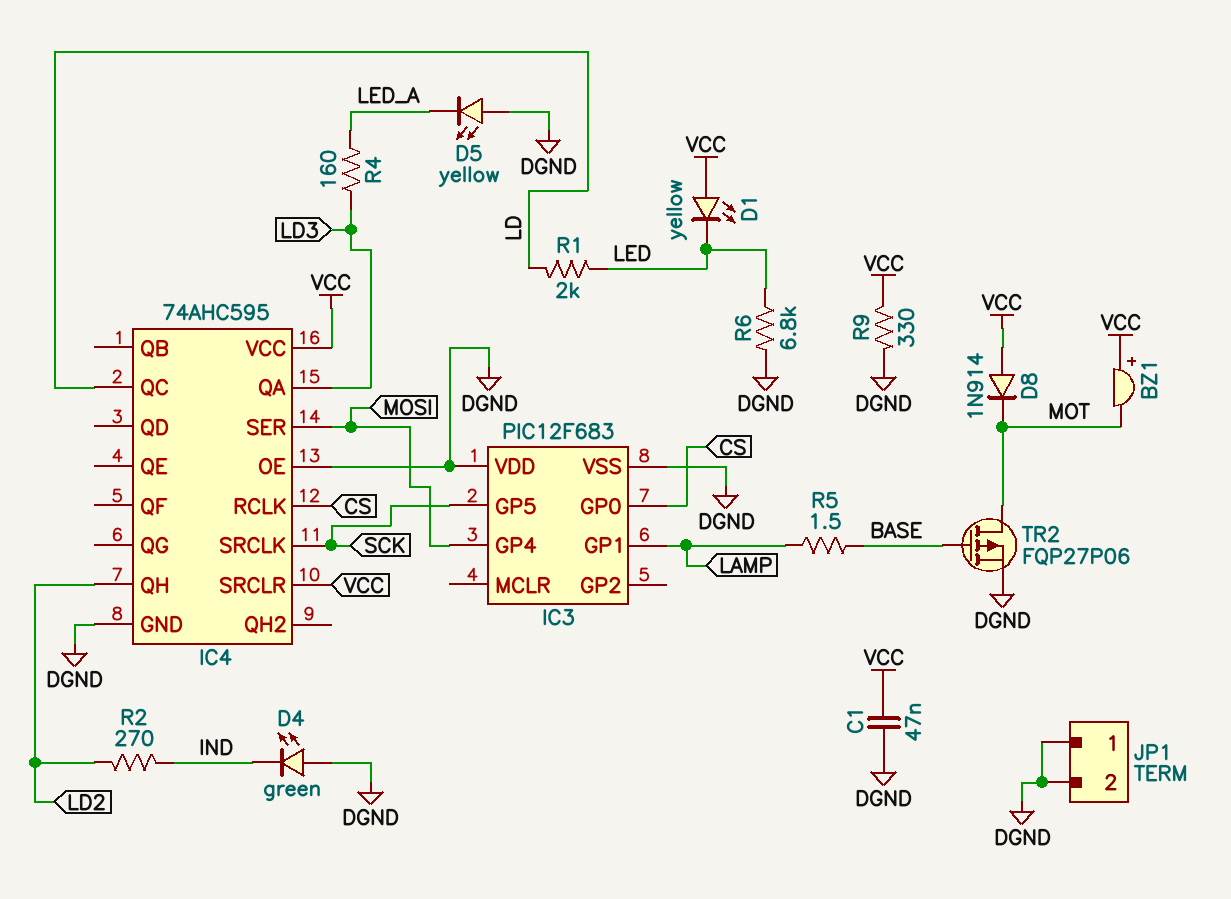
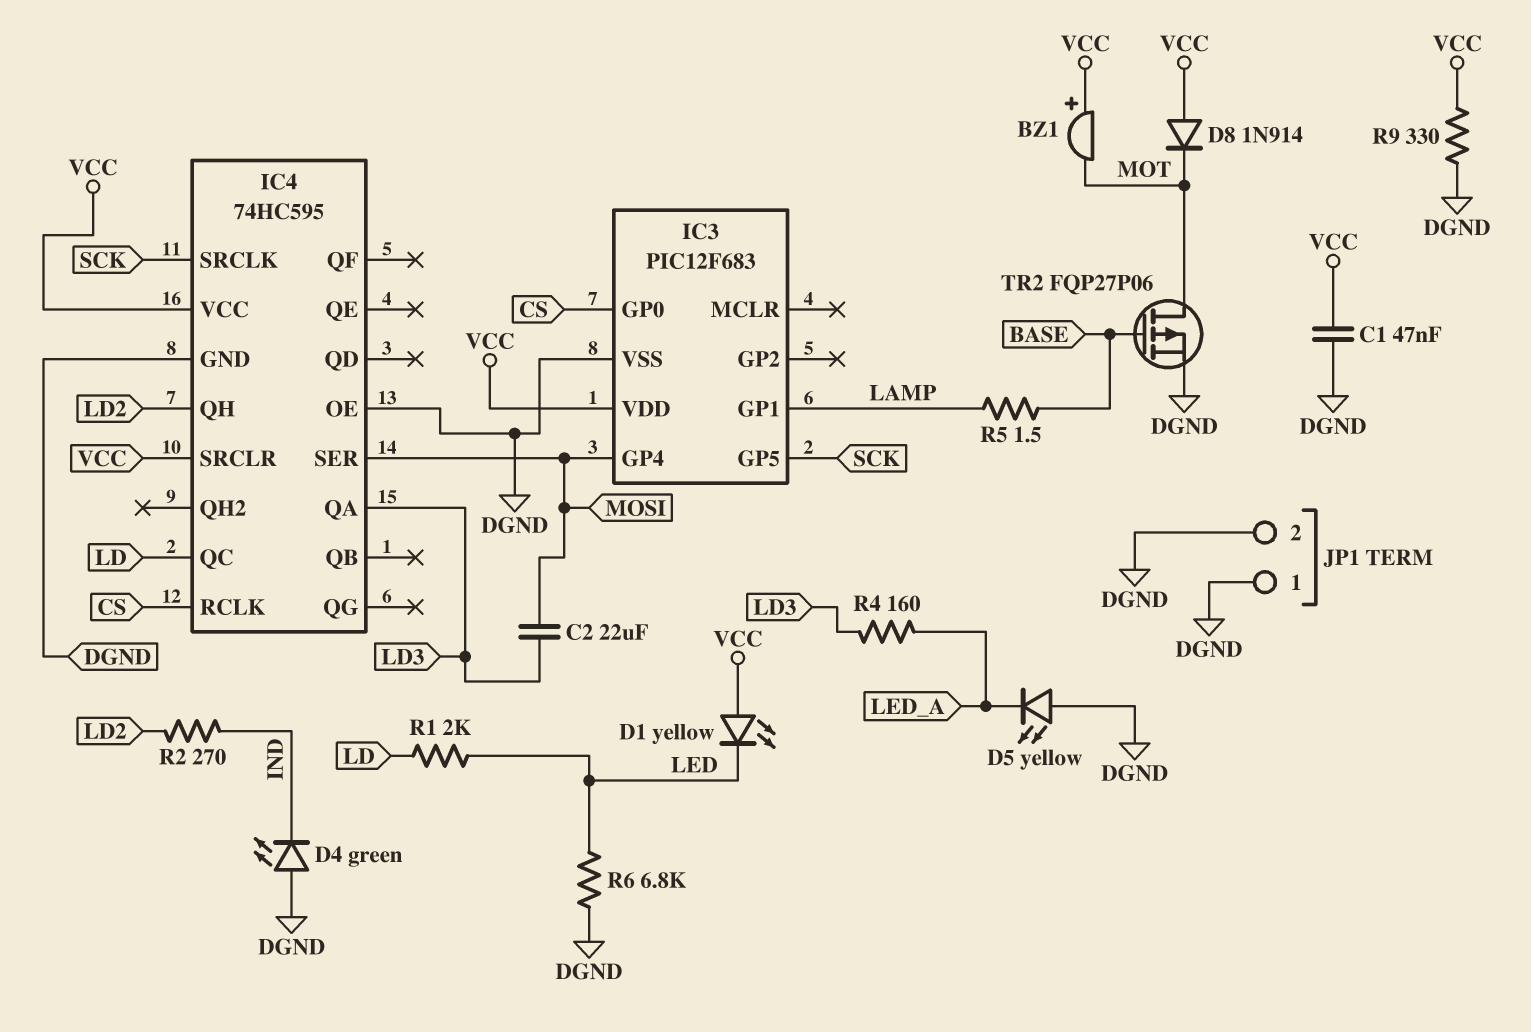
C2: none -> 22uF (LD3, MOSI)
IC3 pin VDD: DGND -> VCC
IC4: 74AHC595 -> 74HC595

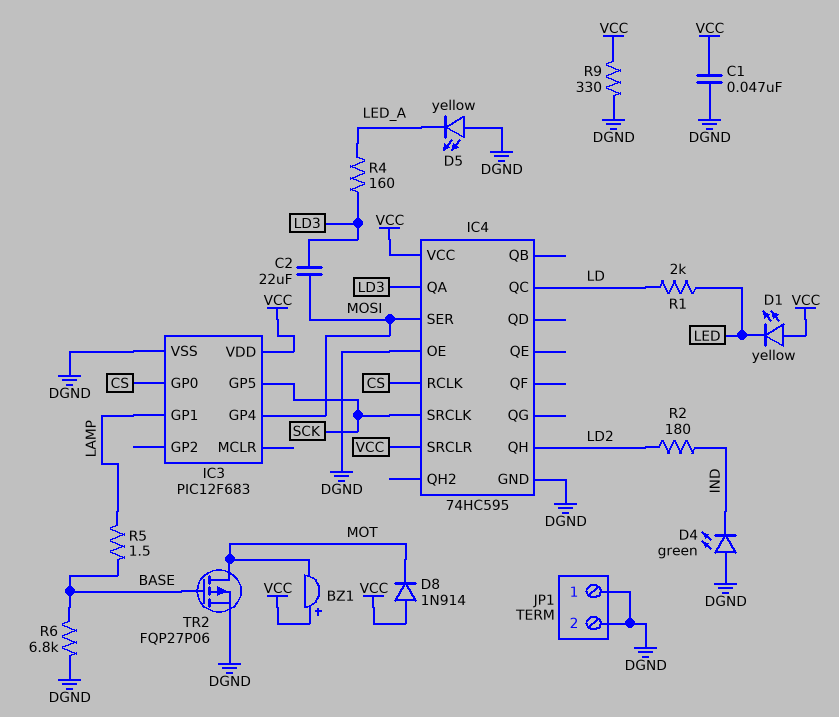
R2: 270 (IND, LD2) -> 180 (IND, LD2)
R6: 6.8k (DGND, LED) -> 6.8k (BASE, DGND)

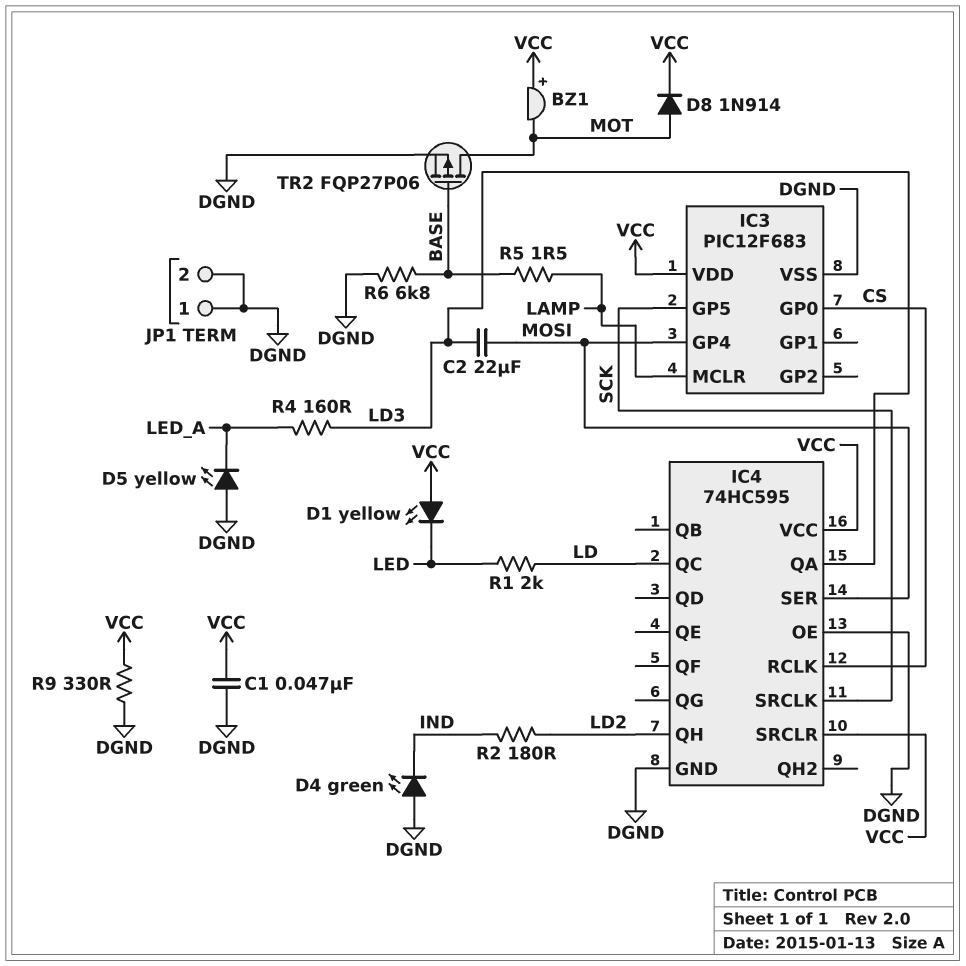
D8: diode 1N914 (A VCC, K MOT) -> diode 1N914 (A MOT, K VCC)
IC3 pin GP1: LAMP -> none
IC3 pin MCLR: none -> LAMP

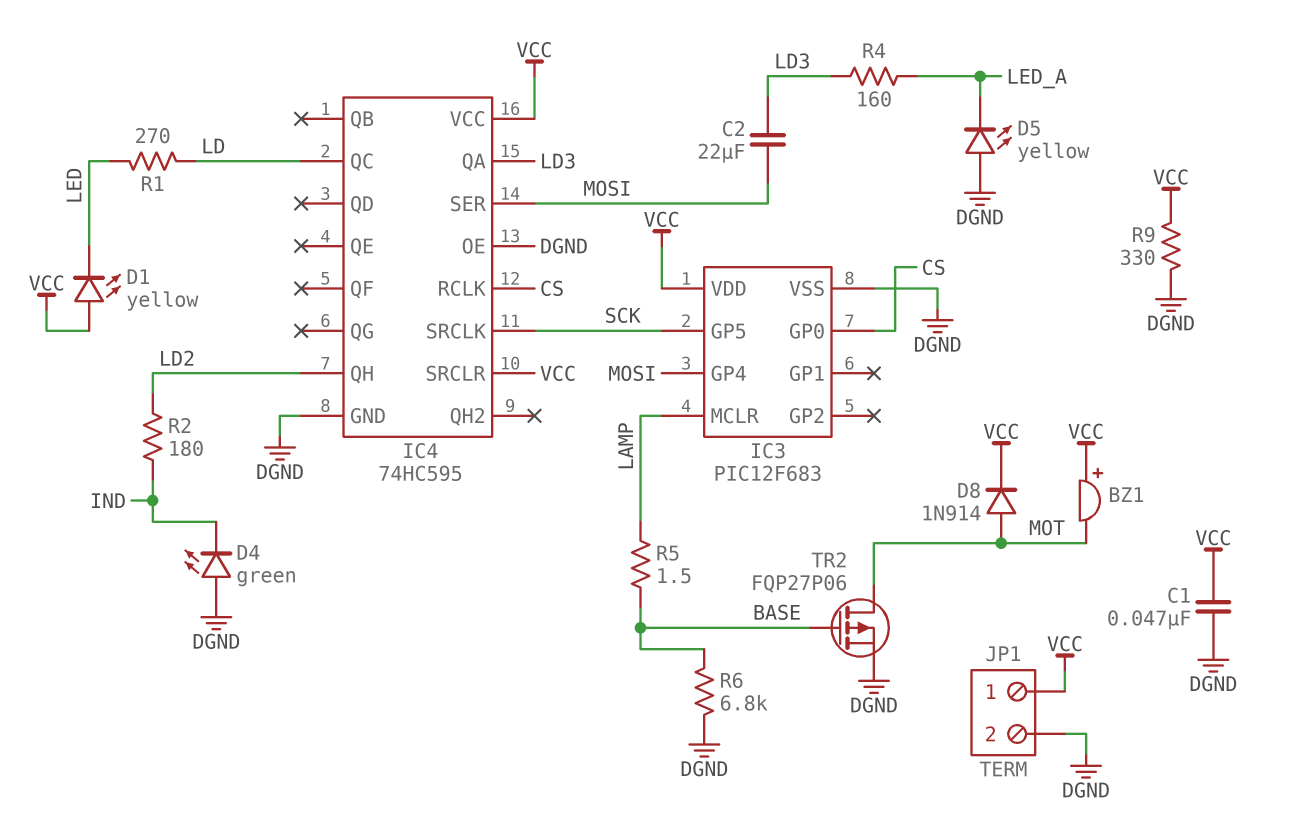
JP1 pin 1: DGND -> VCC
R1: 2k (LD, LED) -> 270 (LD, LED)

